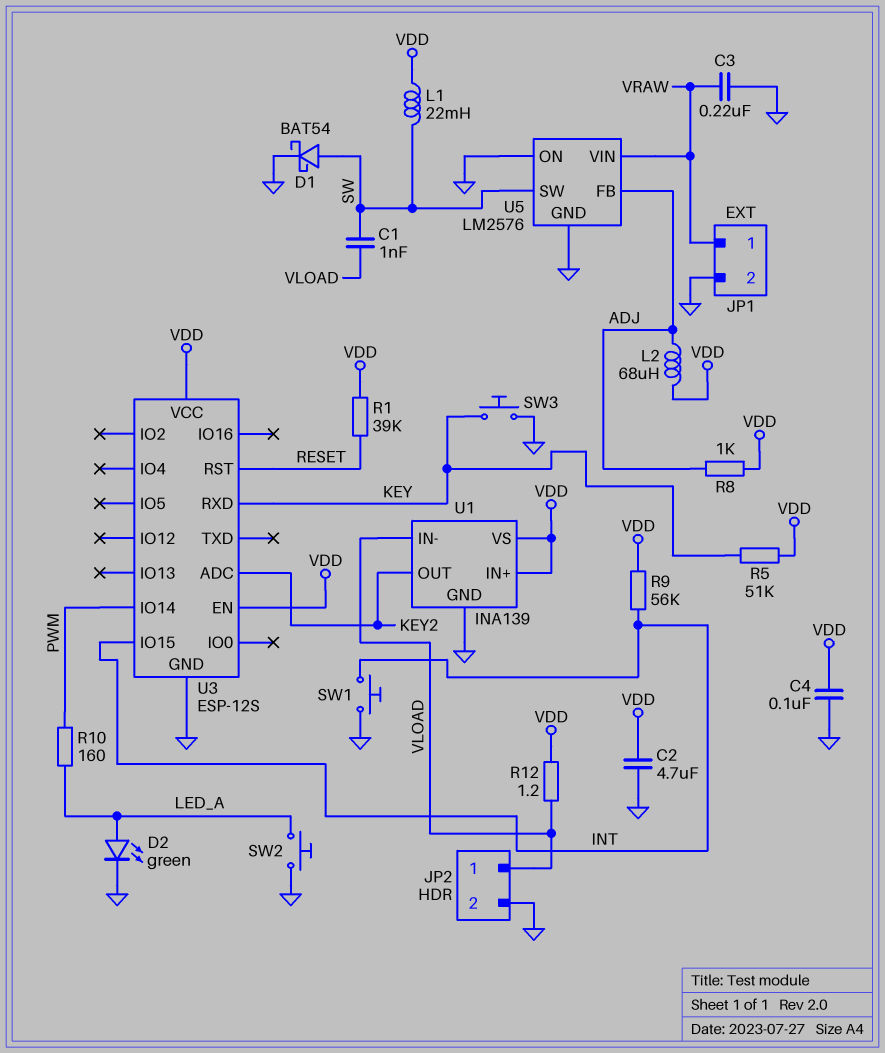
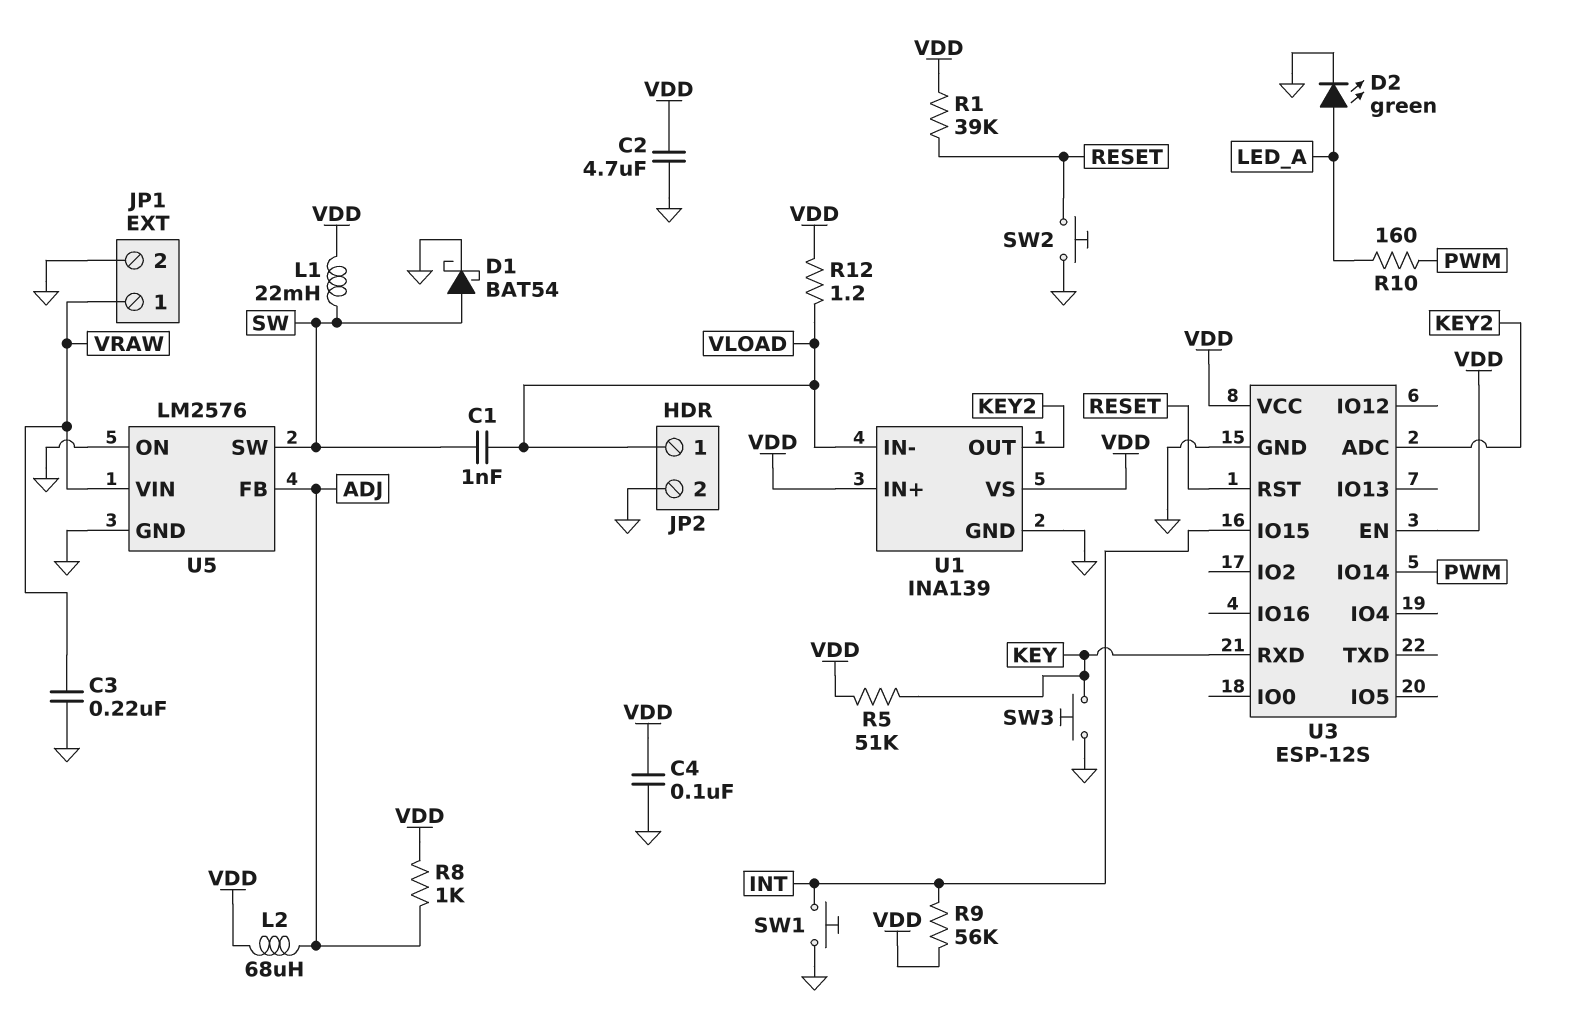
SW2: button (GND, LED_A) -> button (GND, RESET)

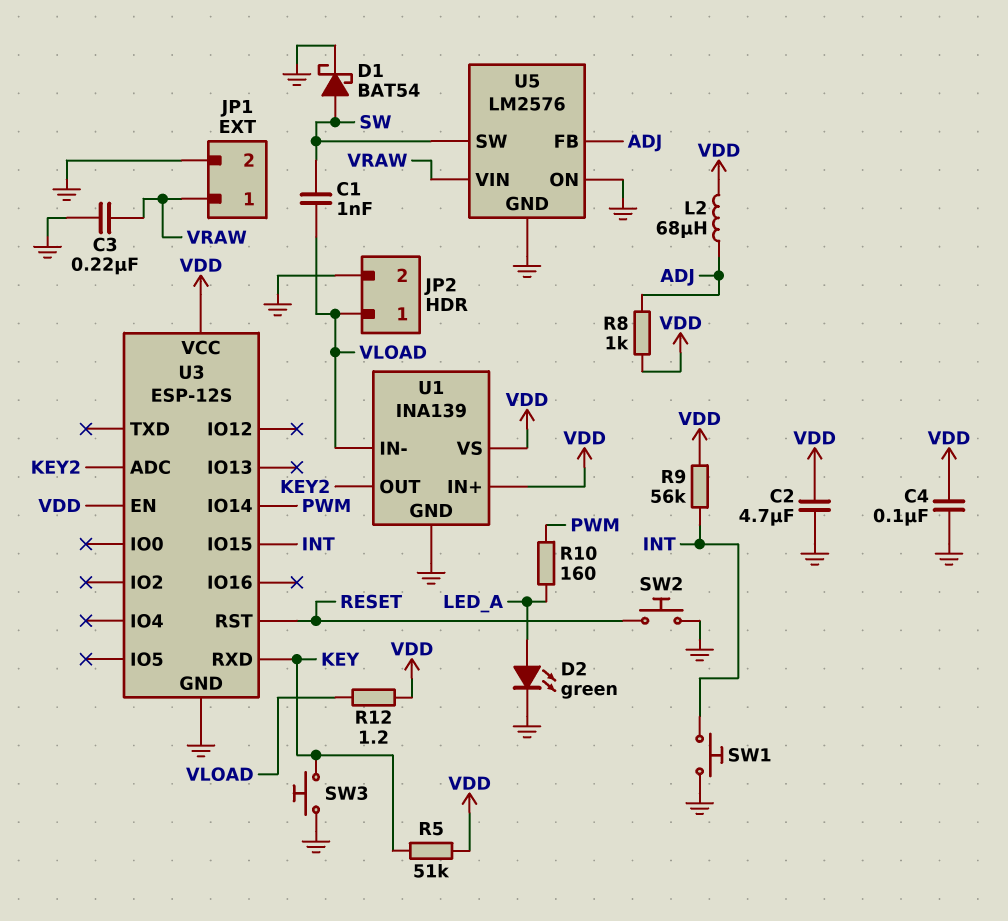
L1: 22mH (SW, VDD) -> none
R1: 39k (RESET, VDD) -> none

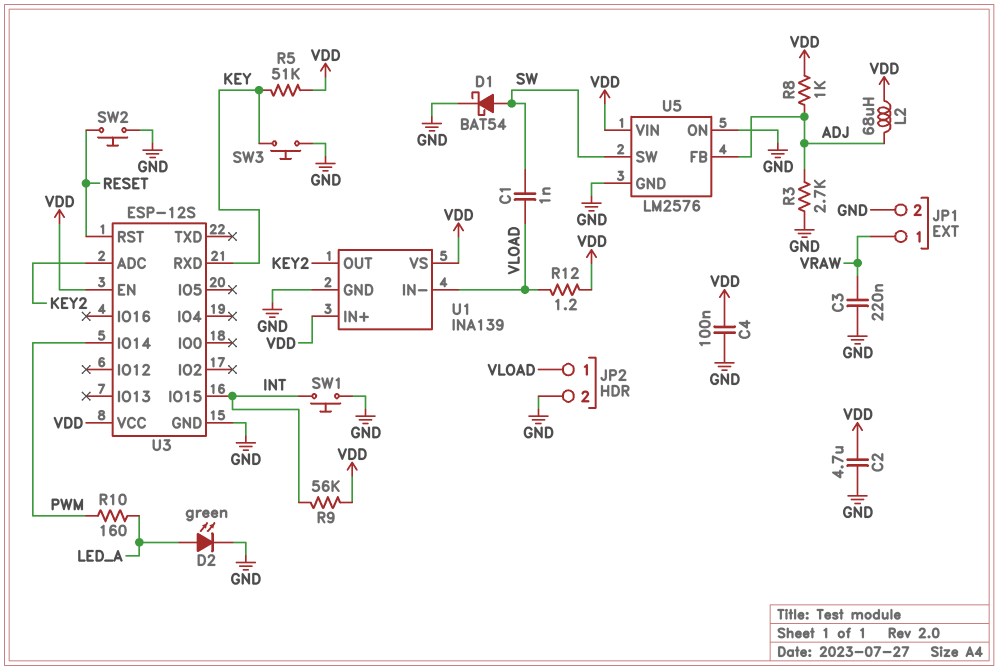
R3: none -> 2.7k (ADJ, GND)
U5 pin VIN: VRAW -> VDD

